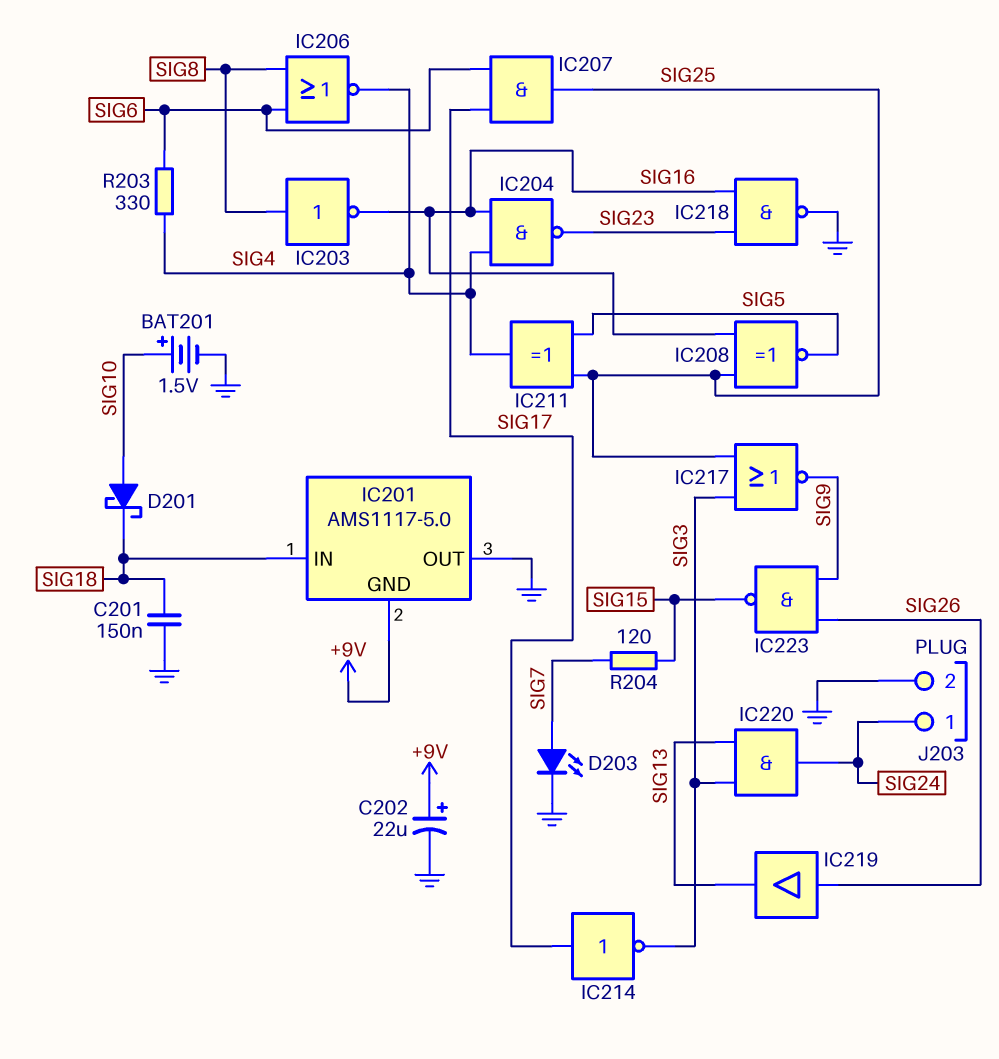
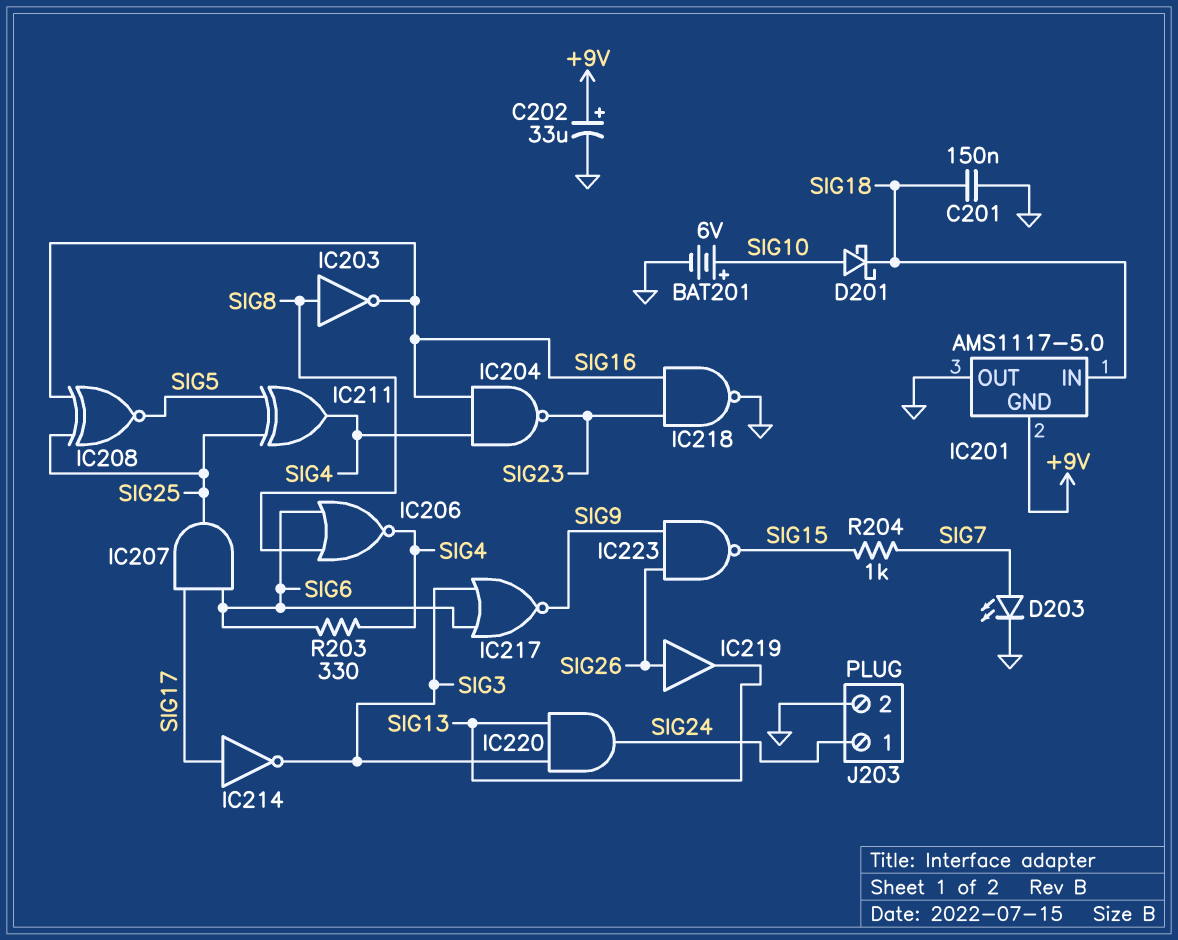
BAT201: 1.5V (plus SIG10, minus GND) -> 6V (plus SIG10, minus GND)
C202: 22uF (plus +9V, minus GND) -> 33uF (plus +9V, minus GND)
IC217: NOR (in SIG3, in SIG25, out SIG9) -> NOR (in SIG3, in SIG6, out SIG9)
R204: 120 (SIG7, SIG15) -> 1k (SIG7, SIG15)

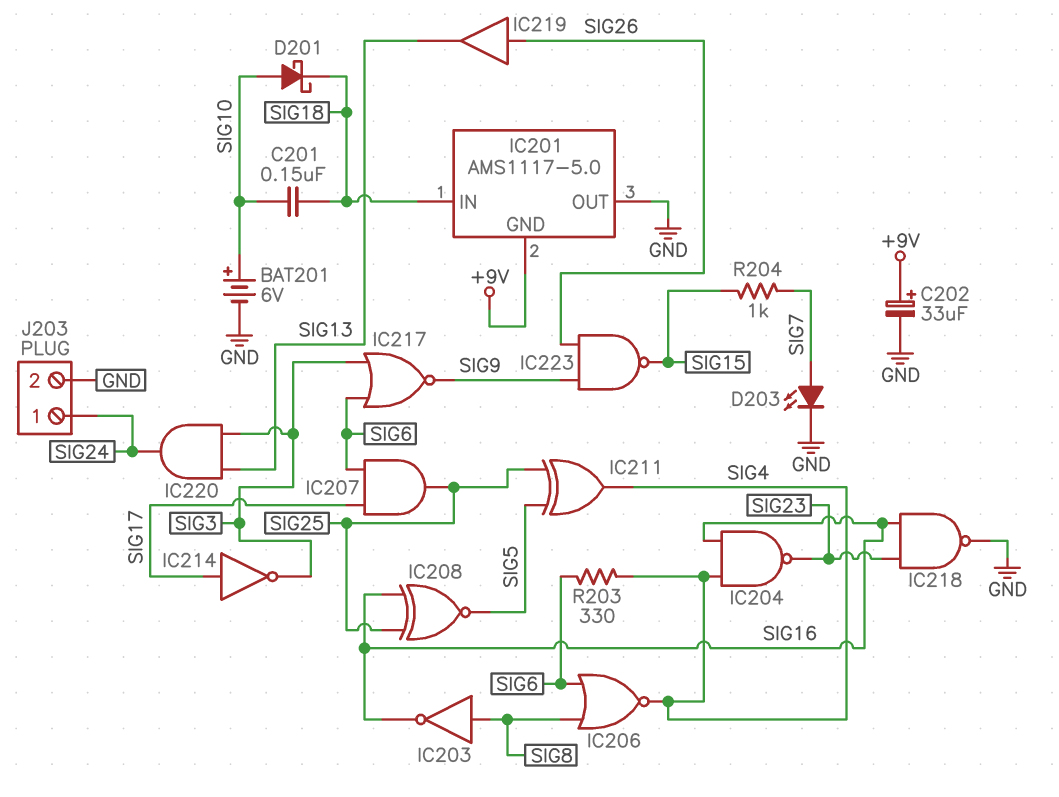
C201: 150nF (GND, SIG18) -> 150nF (SIG10, SIG18)

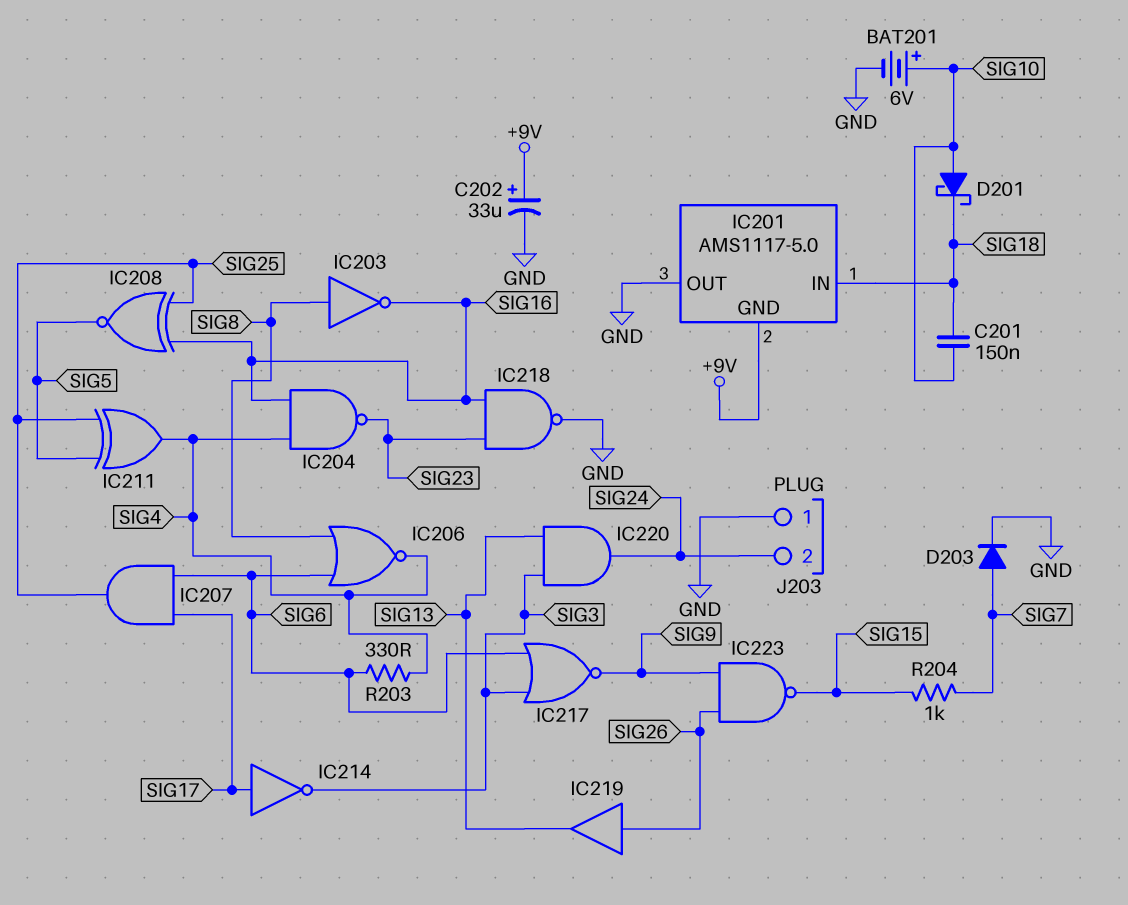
D203: LED (A SIG7, K GND) -> diode (A SIG7, K GND)
J203 pin 1: SIG24 -> GND
J203 pin 2: GND -> SIG24

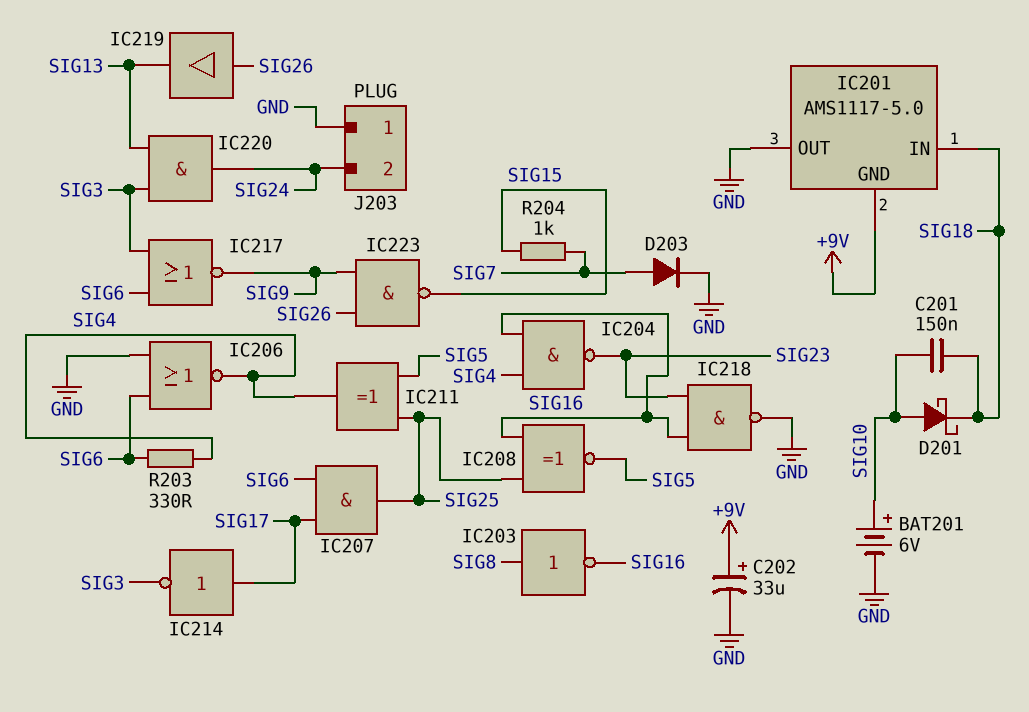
IC206: NOR (in SIG6, in SIG8, out SIG4) -> NOR (in GND, in SIG6, out SIG4)

